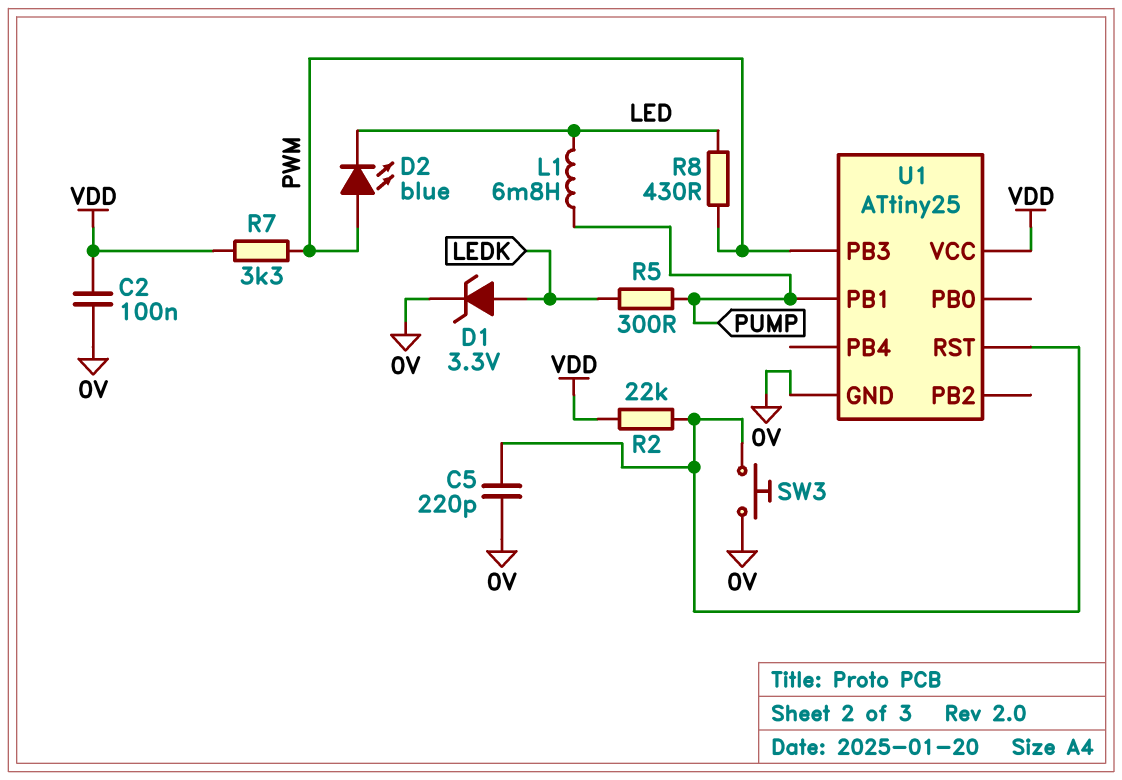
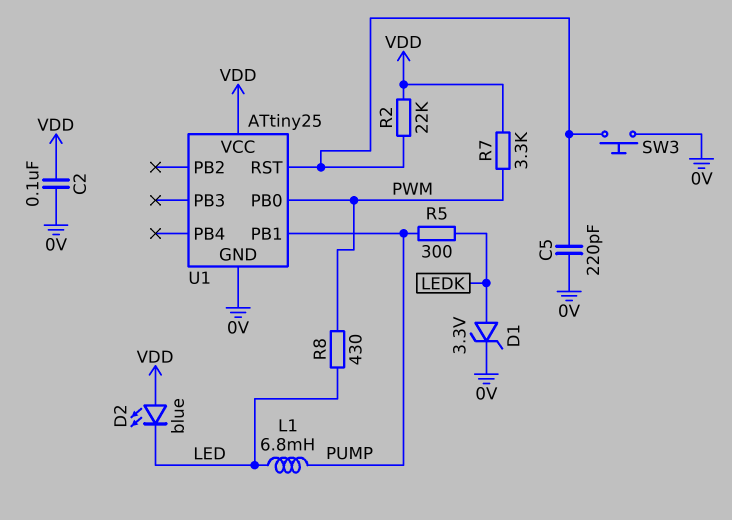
D2: LED blue (A PWM, K LED) -> LED blue (A VDD, K LED)
U1 pin PB0: none -> PWM
U1 pin PB3: PWM -> none

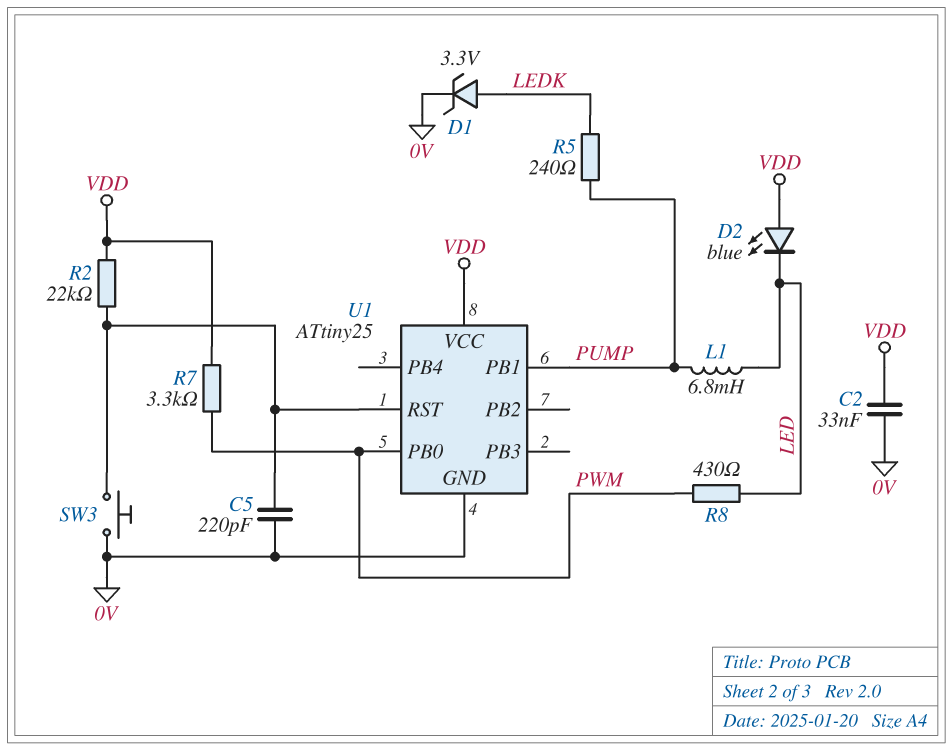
C2: 100nF (0V, VDD) -> 33nF (0V, VDD)
R5: 300 (LEDK, PUMP) -> 240 (LEDK, PUMP)

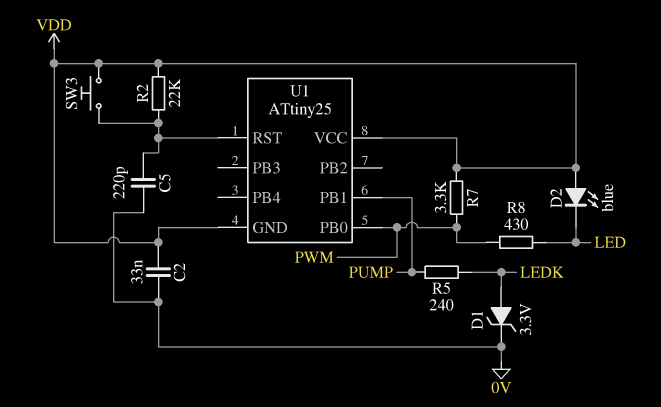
L1: 6.8mH (LED, PUMP) -> none
SW3: button (0V, U1/RST) -> button (U1/RST, VDD)
U1 pin GND: 0V -> VDD

